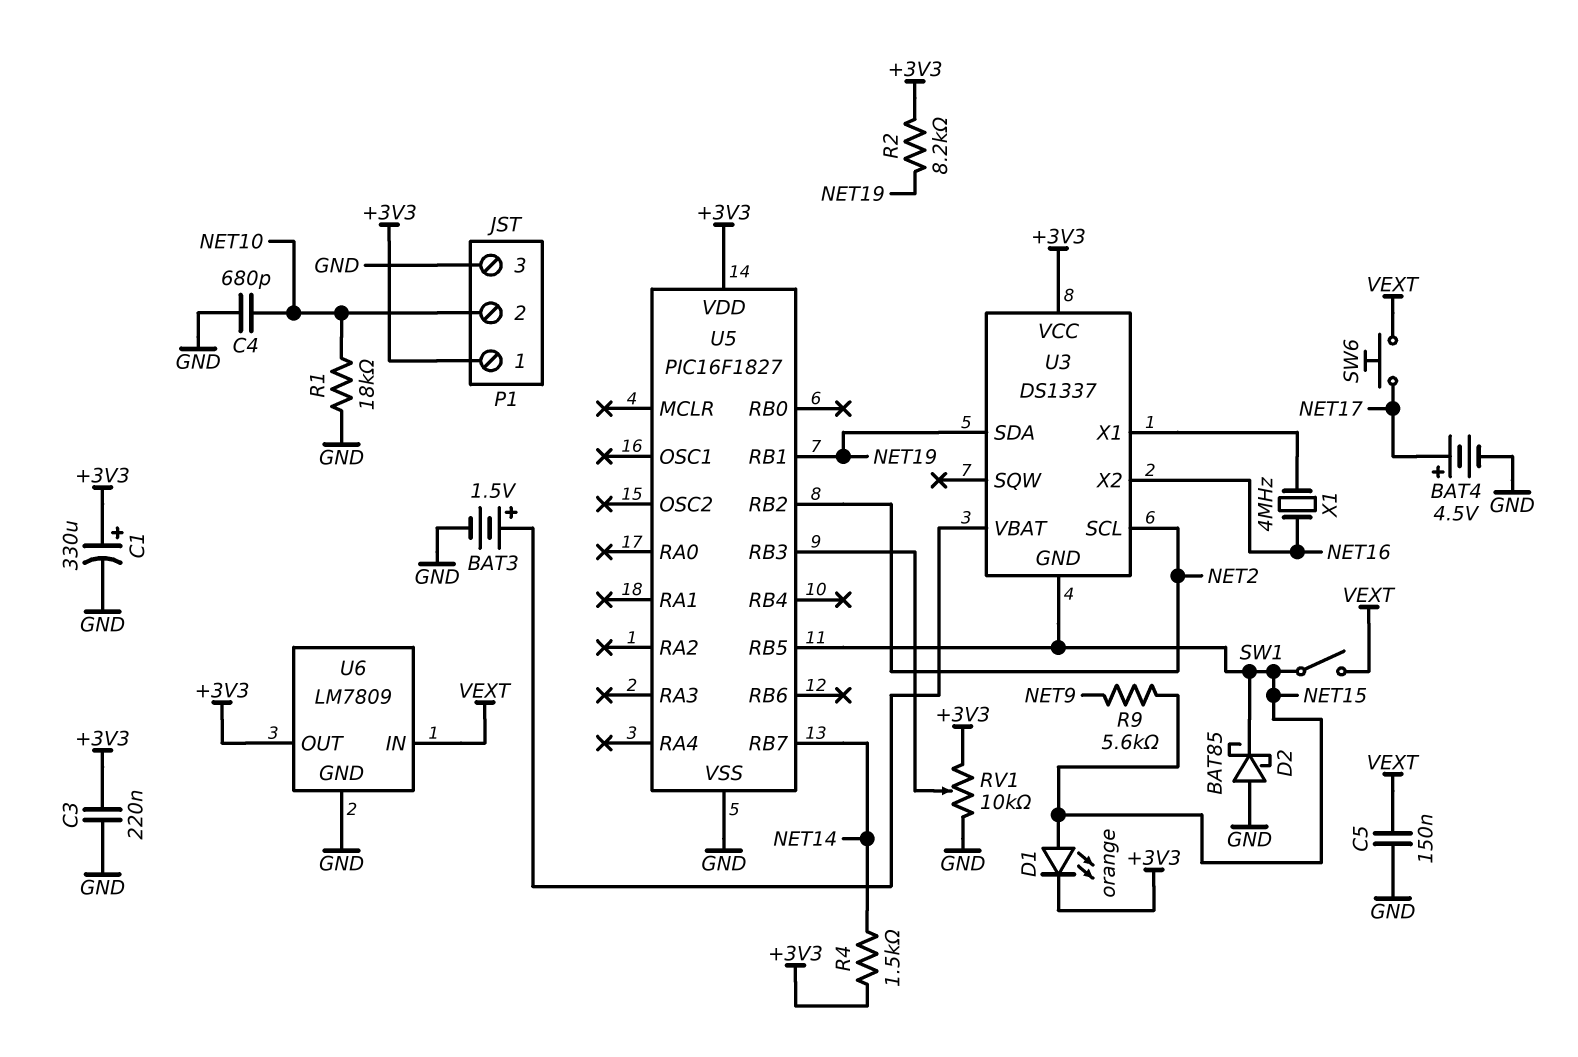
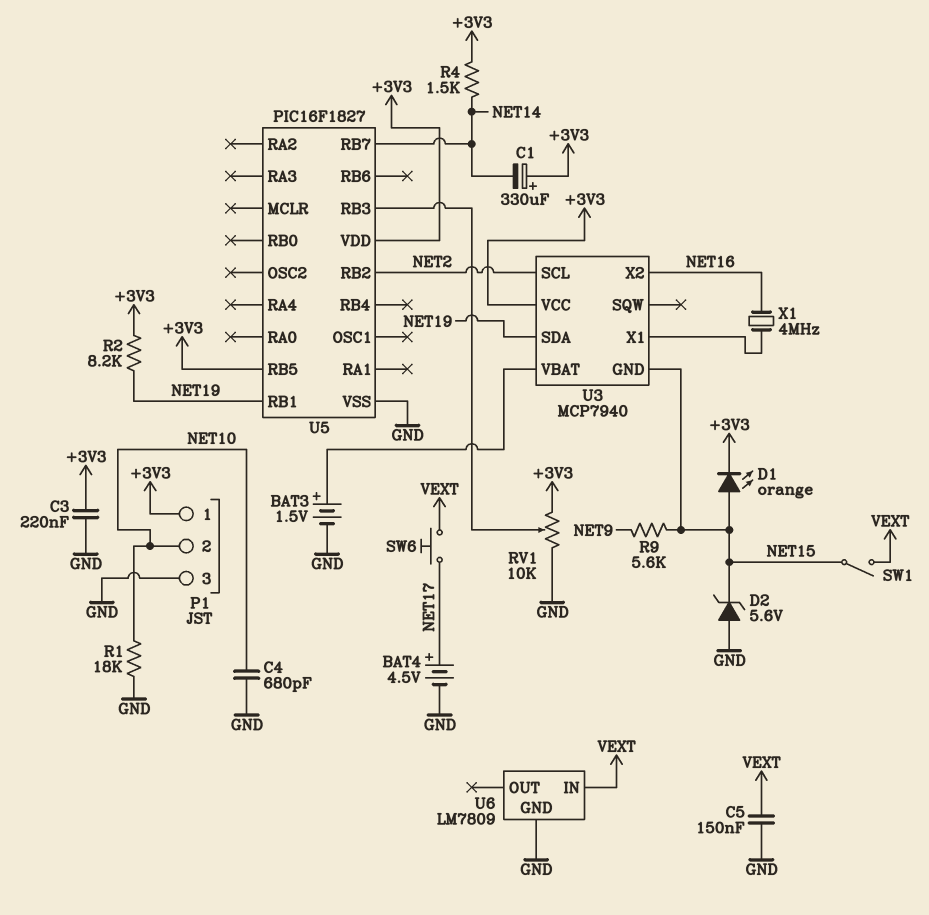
C1: 330uF (plus +3V3, minus GND) -> 330uF (plus +3V3, minus NET14)
D2: schottky BAT85 (A GND, K NET15) -> zener 5.6V (A GND, K NET15)
U3: DS1337 -> MCP7940
U5 pin RB5: NET15 -> +3V3
U6 pin OUT: +3V3 -> none

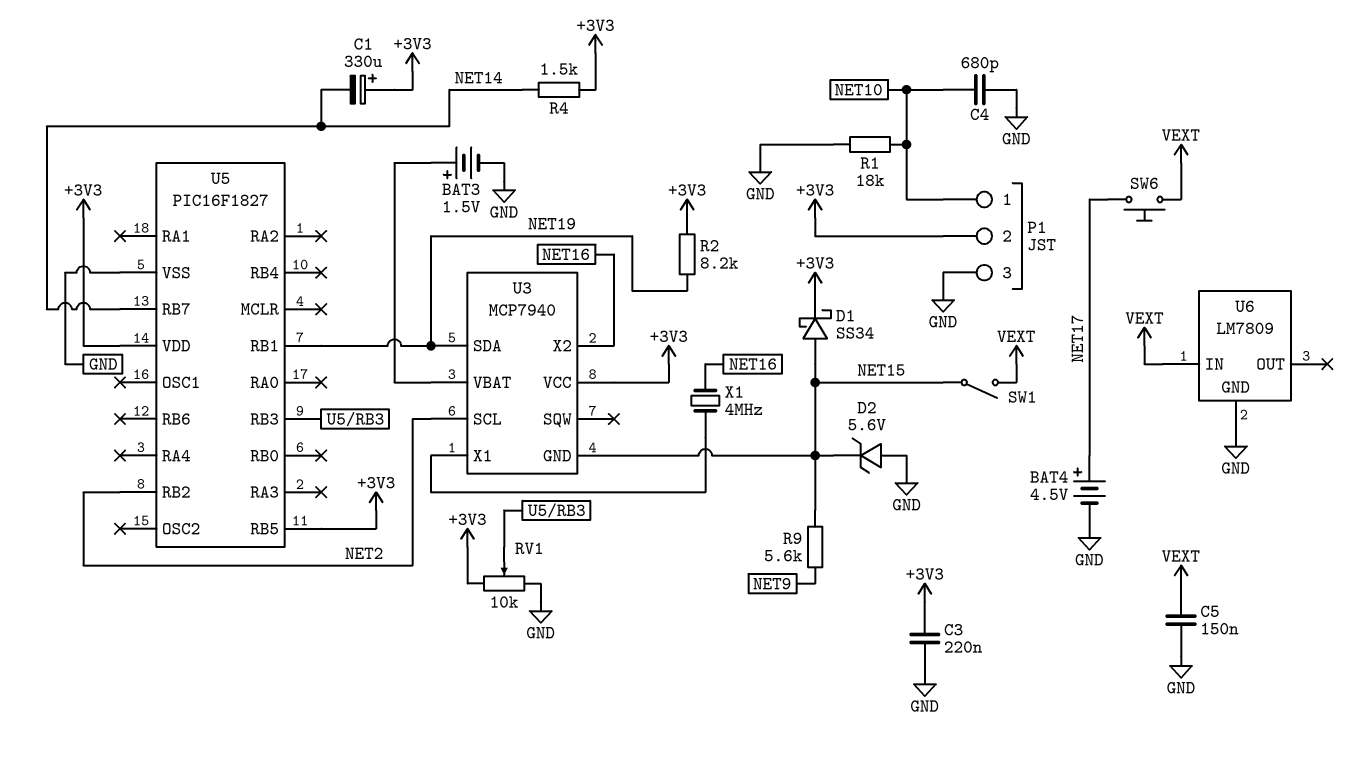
D1: LED orange (A NET15, K +3V3) -> schottky SS34 (A NET15, K +3V3)
P1 pin 1: +3V3 -> NET10
P1 pin 2: NET10 -> +3V3

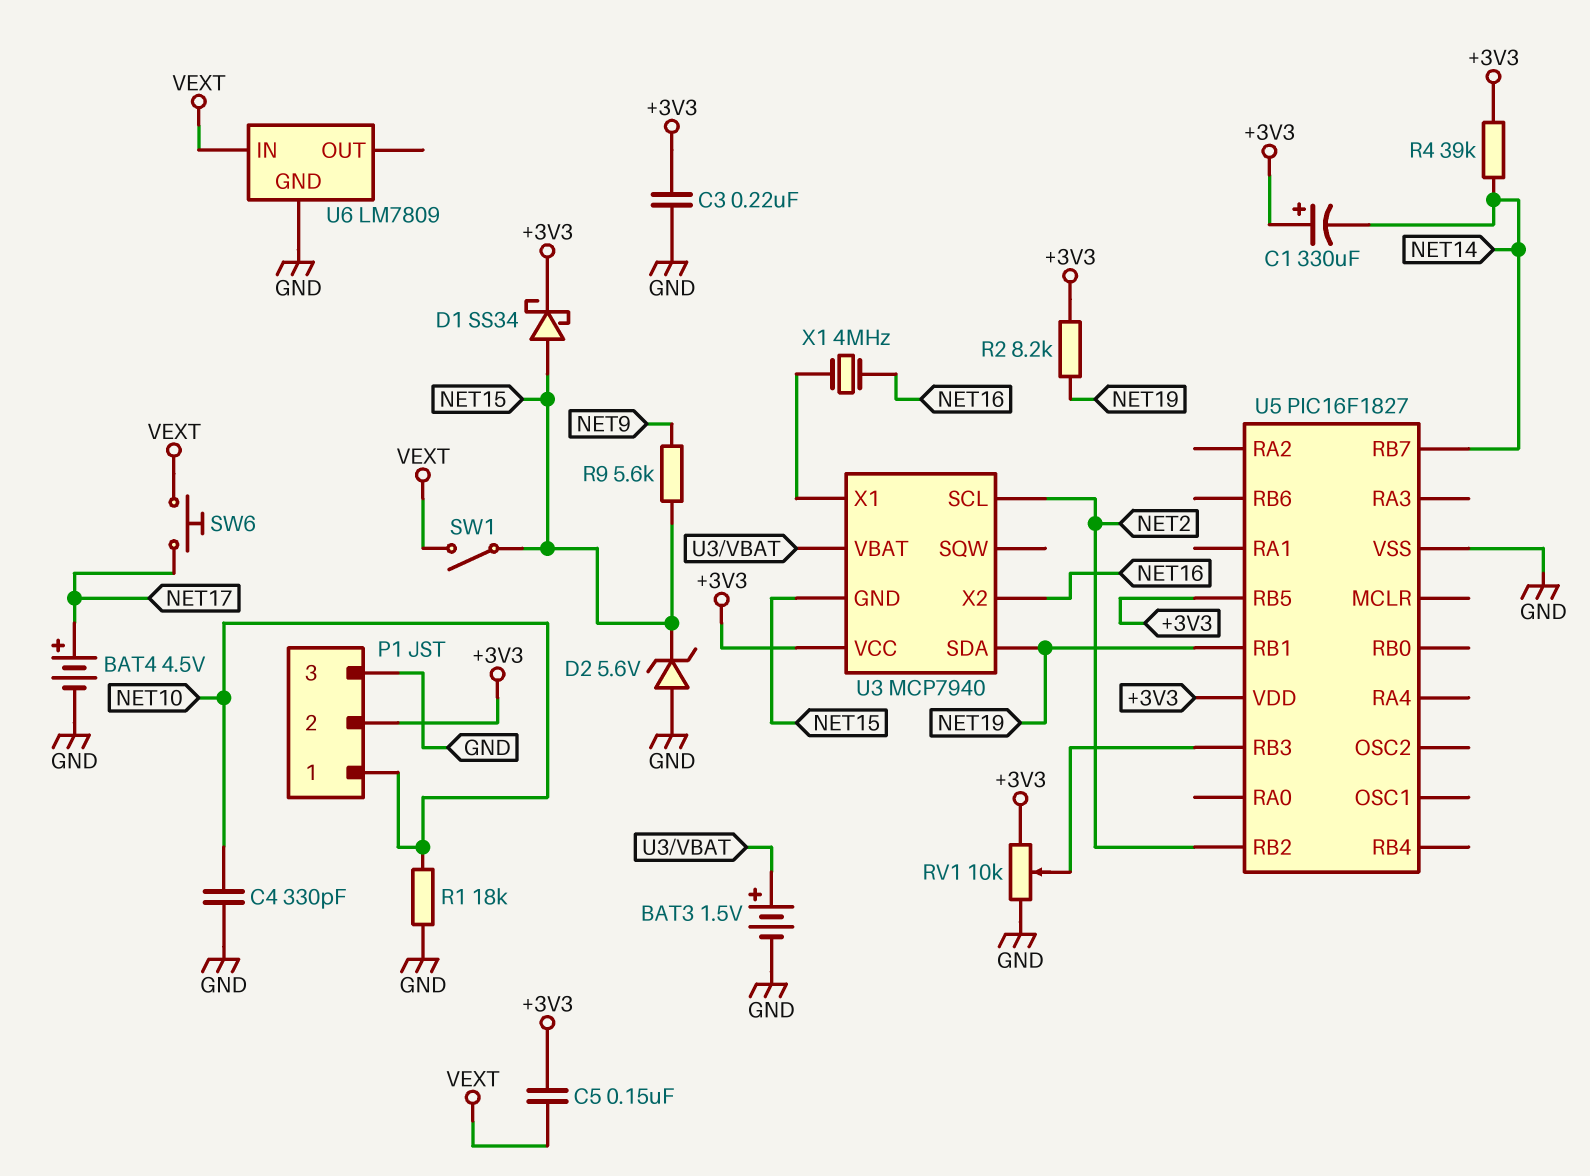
C4: 680pF (GND, NET10) -> 330pF (GND, NET10)
C5: 150nF (GND, VEXT) -> 150nF (+3V3, VEXT)
R4: 1.5k (+3V3, NET14) -> 39k (+3V3, NET14)

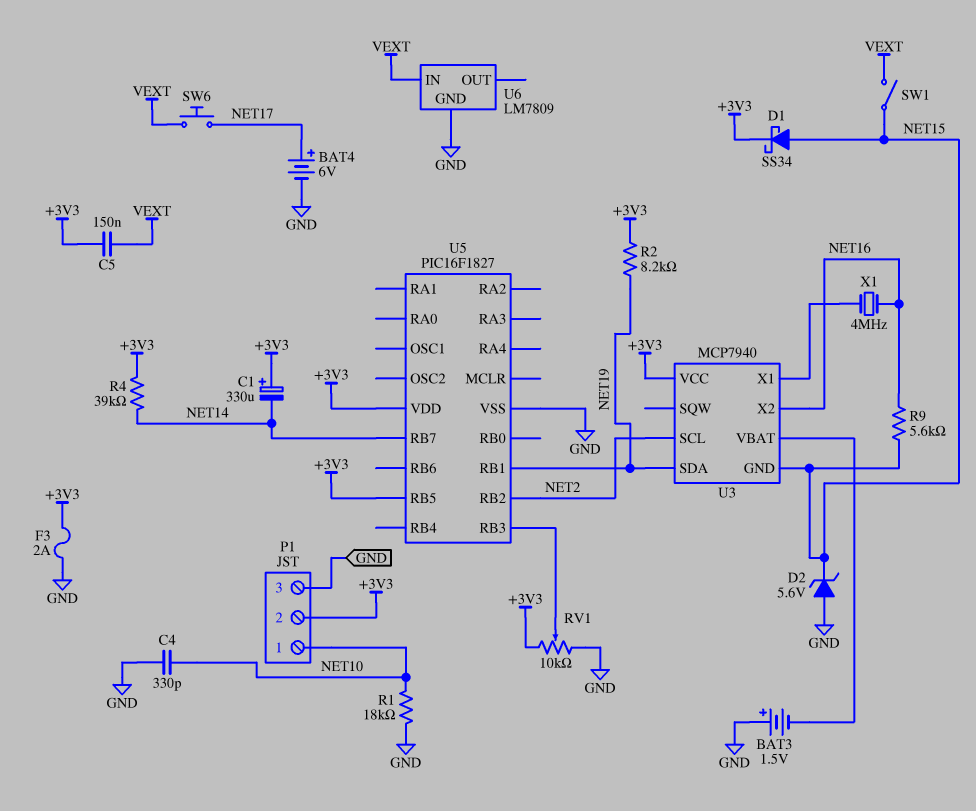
BAT3: 1.5V (plus U3/VBAT, minus GND) -> 1.5V (plus GND, minus U3/VBAT)
BAT4: 4.5V (plus NET17, minus GND) -> 6V (plus NET17, minus GND)
C3: 220nF (+3V3, GND) -> none
F3: none -> 2A (+3V3, GND)
R9: 5.6k (NET9, NET15) -> 5.6k (NET15, NET16)

